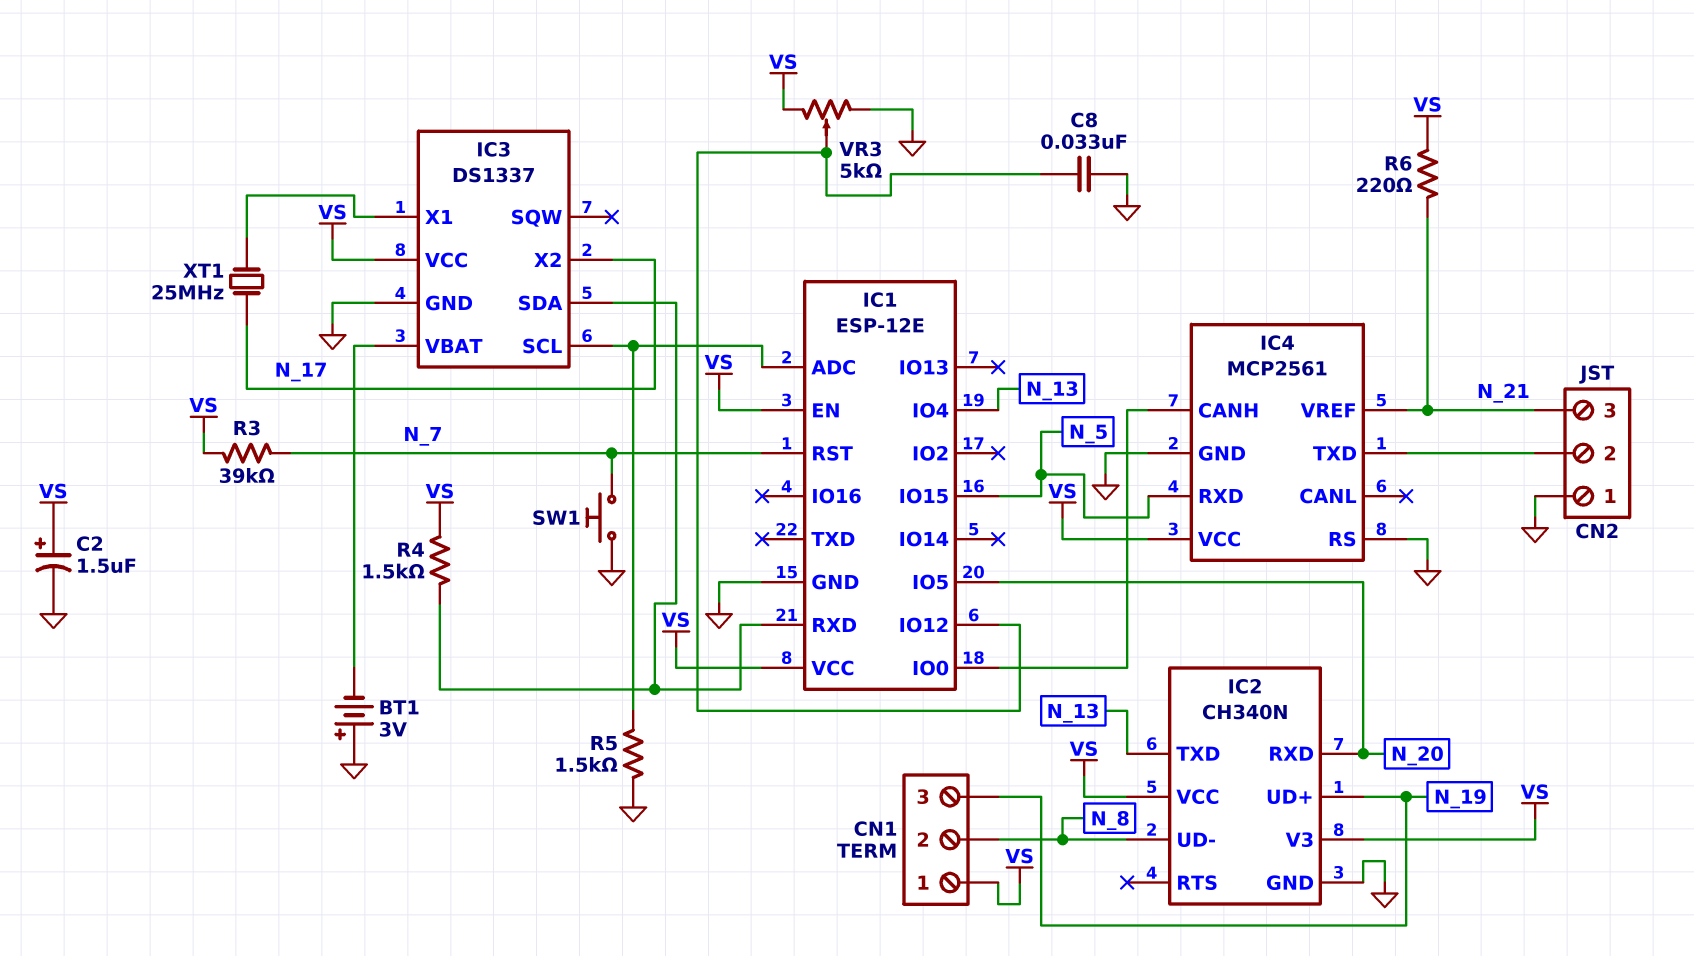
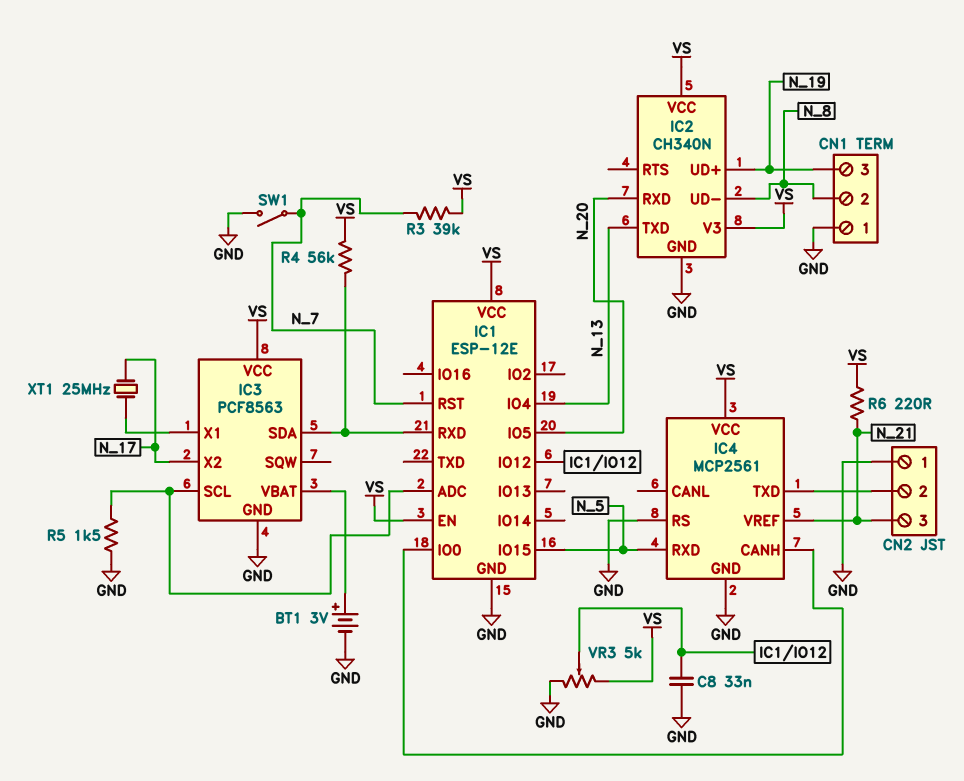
BT1: 3V (plus GND, minus IC3/VBAT) -> 3V (plus IC3/VBAT, minus GND)
C2: 1.5uF (plus VS, minus GND) -> none
CN1 pin 1: VS -> GND
IC3: DS1337 -> PCF8563
R4: 1.5k (IC1/RXD, VS) -> 56k (IC1/RXD, VS)
SW1: button (GND, N_7) -> switch (GND, N_7)

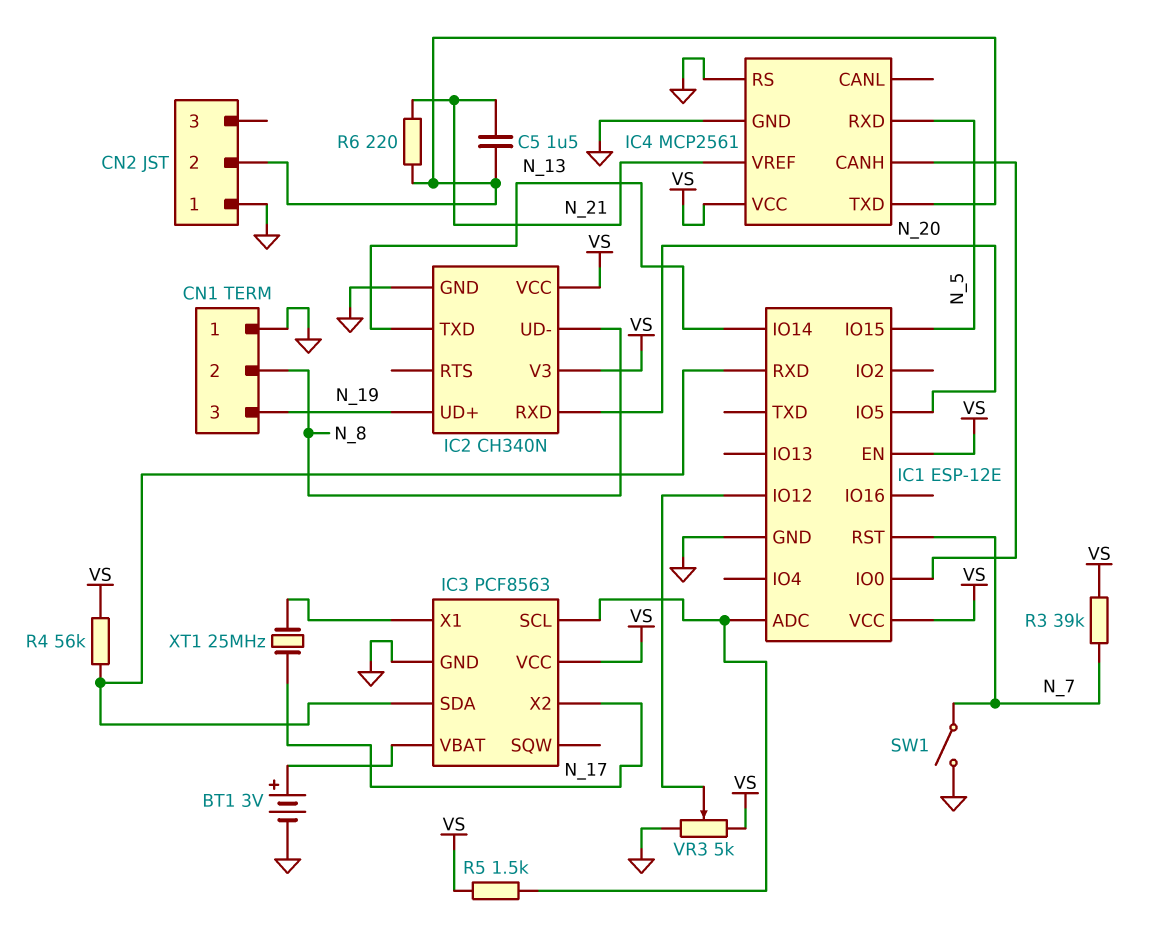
C5: none -> 1.5uF (CN2/2, N_21)
C8: 33nF (GND, IC1/IO12) -> none
CN2 pin 3: N_21 -> none
IC1 pin IO4: N_13 -> none
IC1 pin IO14: none -> N_13
R5: 1.5k (GND, IC1/ADC) -> 1.5k (IC1/ADC, VS)
R6: 220 (N_21, VS) -> 220 (CN2/2, N_21)

